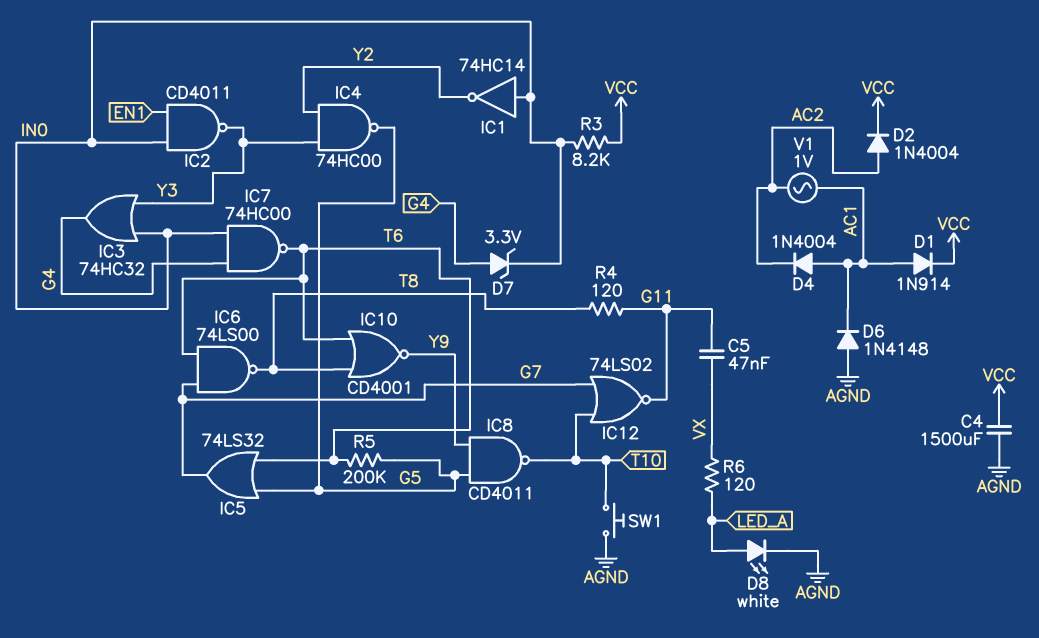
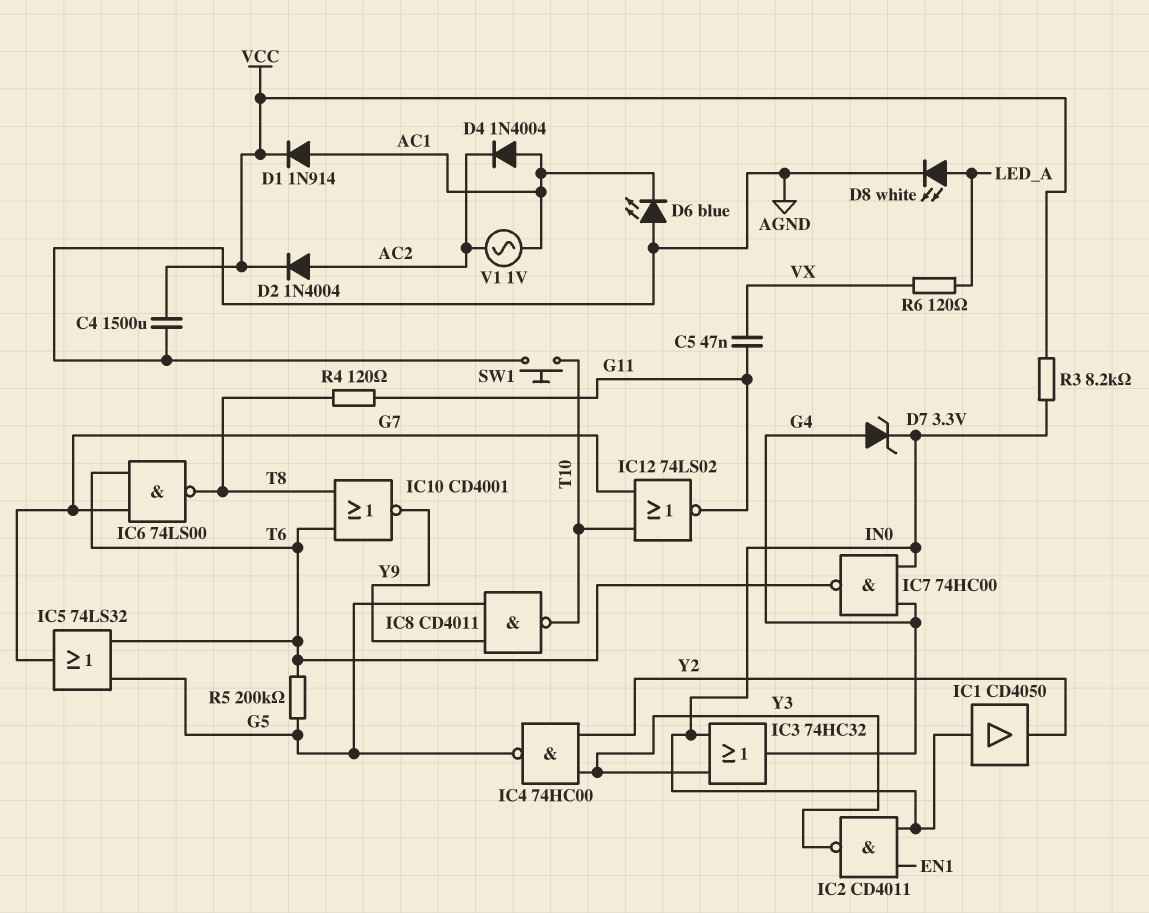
D6: diode 1N4148 (A AGND, K AC1) -> LED blue (A AGND, K AC1)
IC1: NOT 74HC14 (in IN0, out Y2) -> buffer CD4050 (in IN0, out Y2)

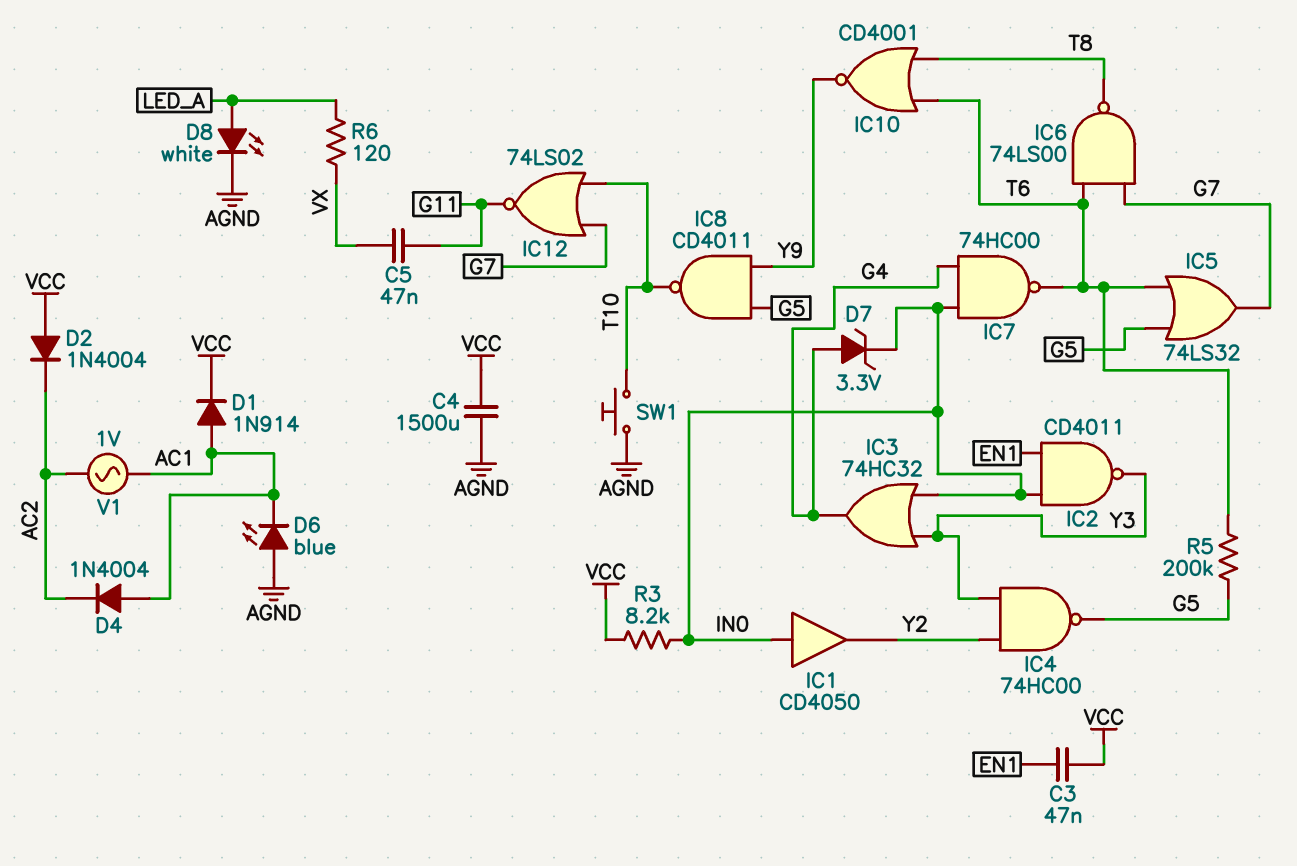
C3: none -> 47nF (EN1, VCC)
D2: diode 1N4004 (A AC2, K VCC) -> diode 1N4004 (A VCC, K AC2)
R4: 120 (G11, T8) -> none

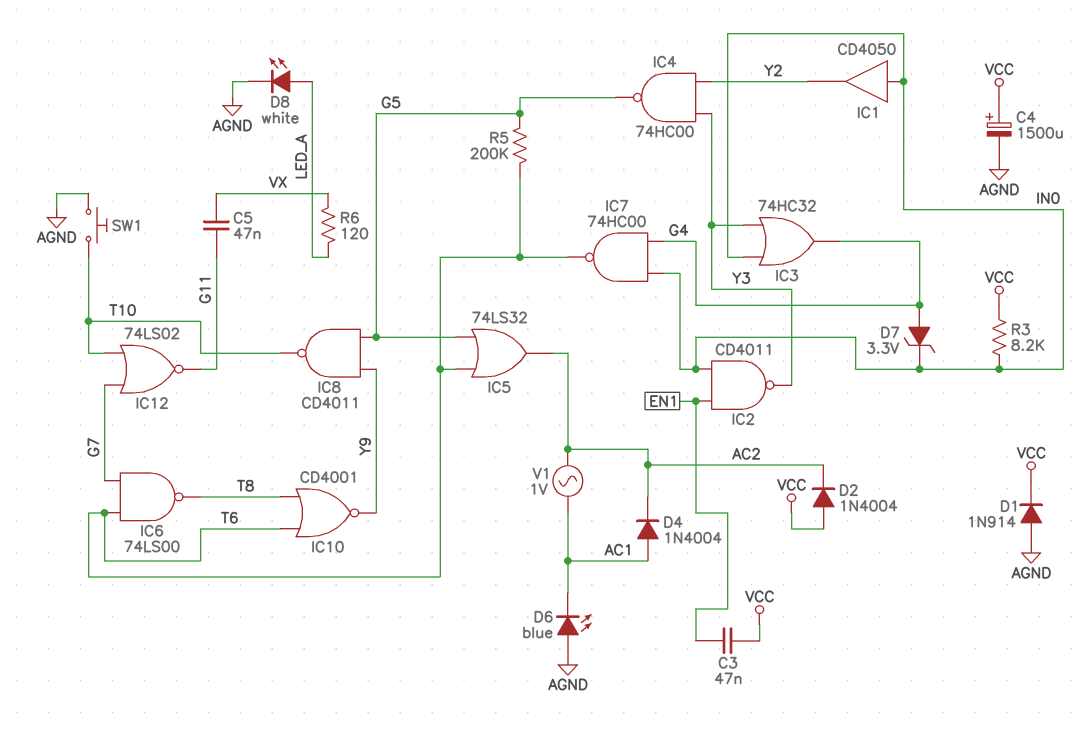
C4: 1500uF (AGND, VCC) -> 1500uF (plus VCC, minus AGND)
D1: diode 1N914 (A AC1, K VCC) -> diode 1N914 (A AGND, K VCC)
IC5: OR 74LS32 (in G5, in T6, out G7) -> OR 74LS32 (in G5, in T6, out AC2)

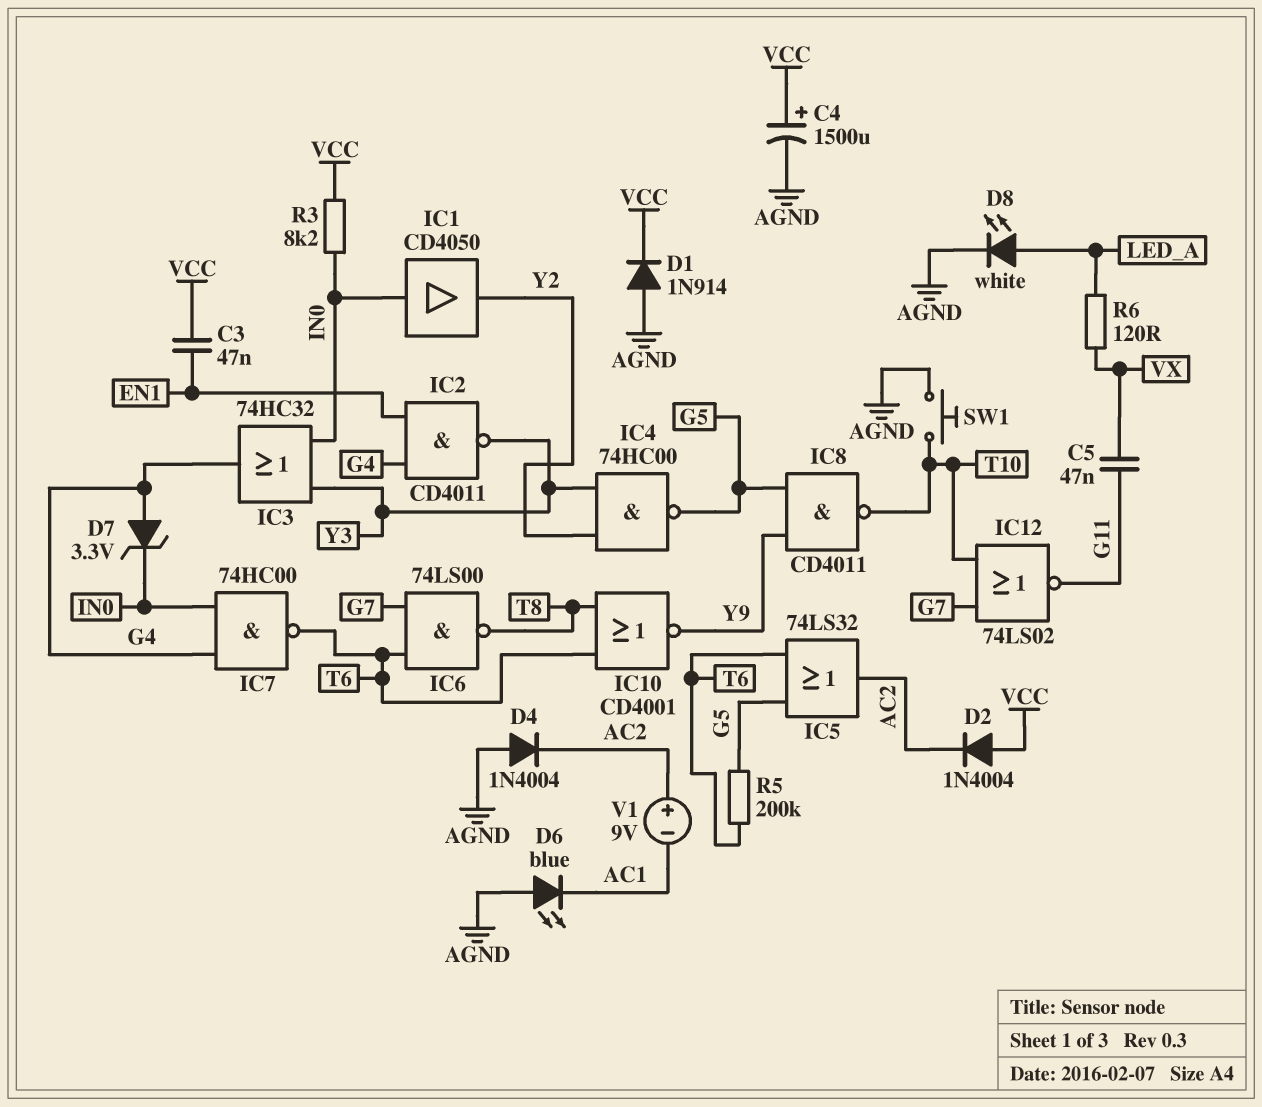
D4: diode 1N4004 (A AC1, K AC2) -> diode 1N4004 (A AGND, K AC2)
IC2: NAND CD4011 (in EN1, in IN0, out Y3) -> NAND CD4011 (in EN1, in G4, out Y3)
V1: AC 1V (AC1, AC2) -> 9V (plus AC2, minus AC1)

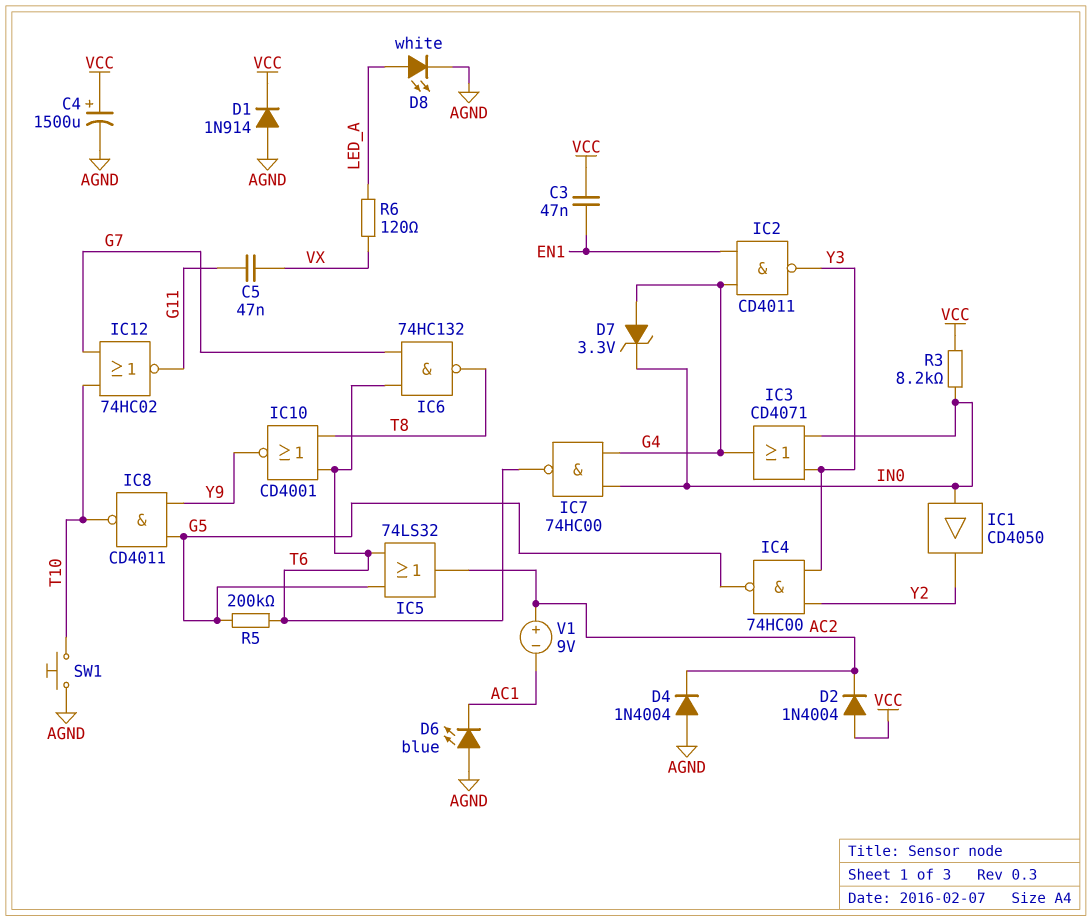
IC3: OR 74HC32 (in IN0, in Y3, out G4) -> OR CD4071 (in IN0, in Y3, out G4)
IC6: NAND 74LS00 (in G7, in T6, out T8) -> NAND 74HC132 (in G7, in T6, out T8)
IC12: NOR 74LS02 (in G7, in T10, out G11) -> NOR 74HC02 (in G7, in T10, out G11)

